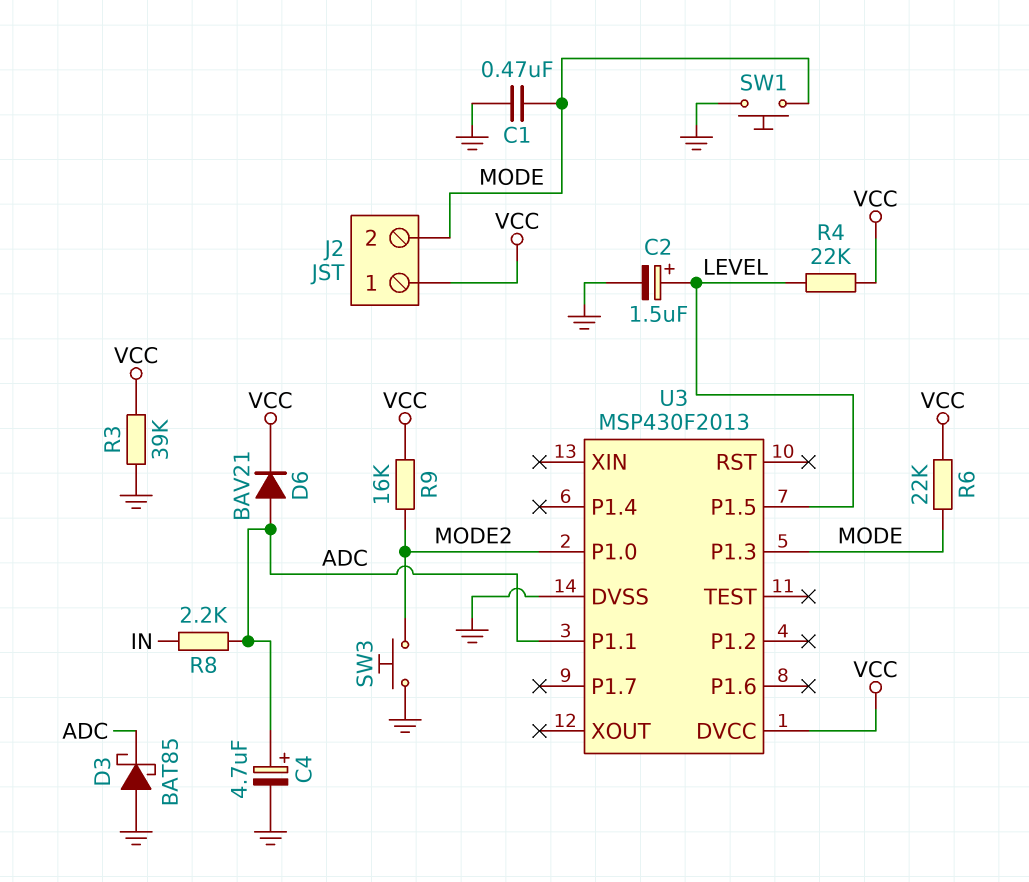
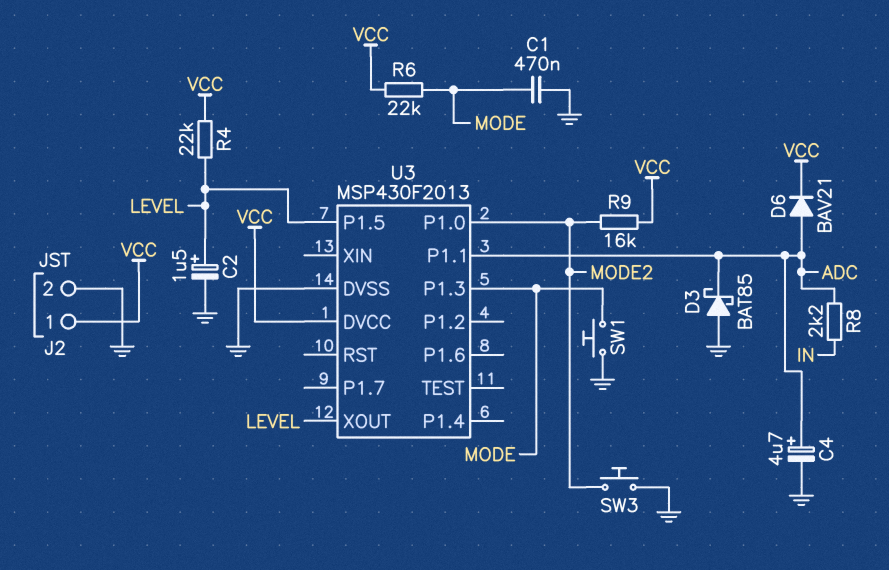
J2 pin 2: MODE -> GND
R3: 39k (GND, VCC) -> none
U3 pin XOUT: none -> LEVEL

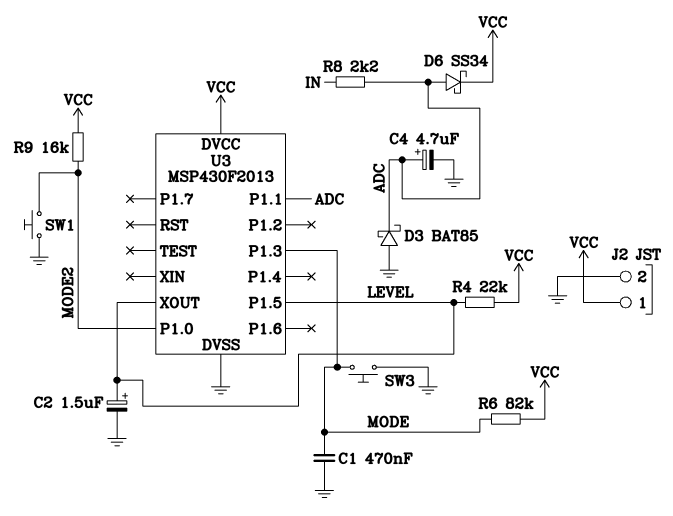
D6: diode BAV21 (A ADC, K VCC) -> schottky SS34 (A ADC, K VCC)
R6: 22k (MODE, VCC) -> 82k (MODE, VCC)
SW1: button (GND, MODE) -> button (GND, MODE2)
SW3: button (GND, MODE2) -> button (GND, MODE)

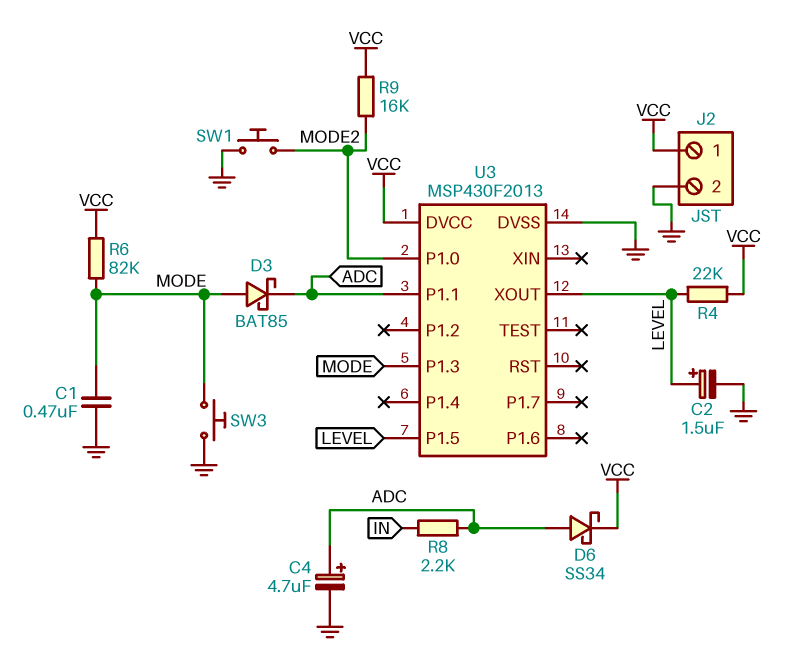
D3: schottky BAT85 (A GND, K ADC) -> schottky BAT85 (A MODE, K ADC)

